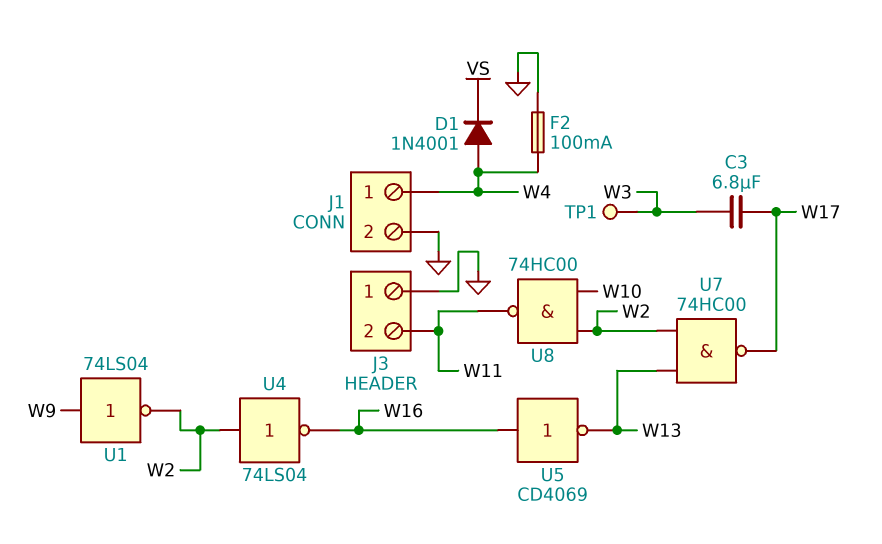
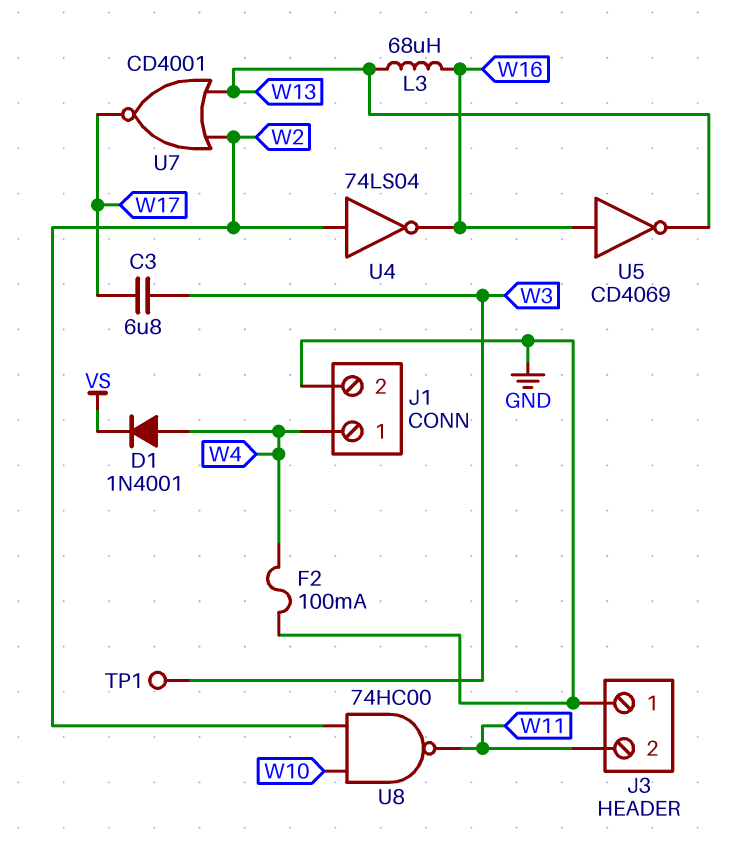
L3: none -> 68uH (W13, W16)
U1: NOT 74LS04 (in W9, out W2) -> none
U7: NAND 74HC00 (in W2, in W13, out W17) -> NOR CD4001 (in W2, in W13, out W17)

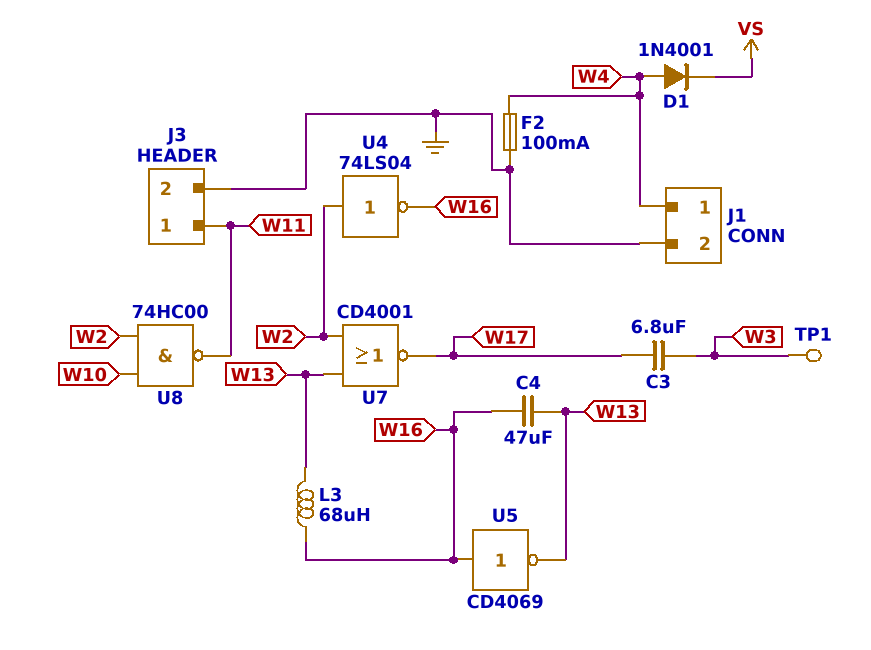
C4: none -> 47uF (W13, W16)
J3 pin 1: GND -> W11
J3 pin 2: W11 -> GND

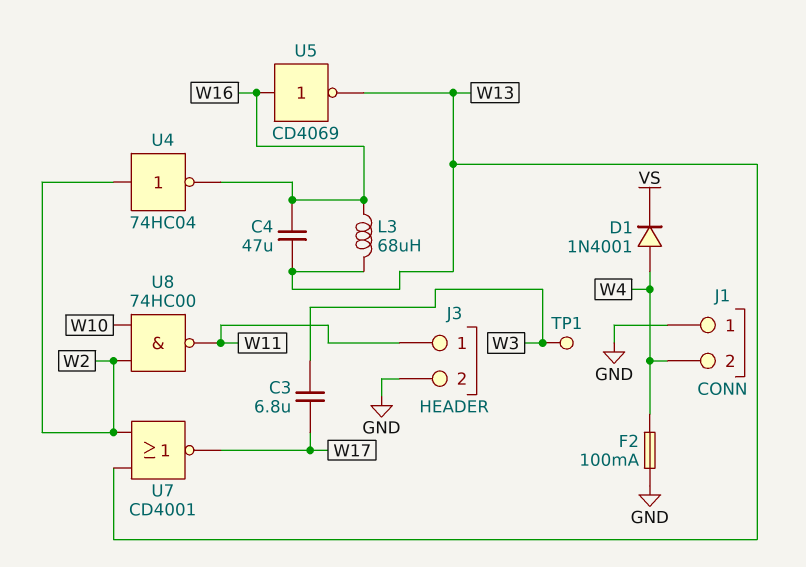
J1 pin 1: W4 -> GND
J1 pin 2: GND -> W4
U4: NOT 74LS04 (in W2, out W16) -> NOT 74HC04 (in W2, out W16)

